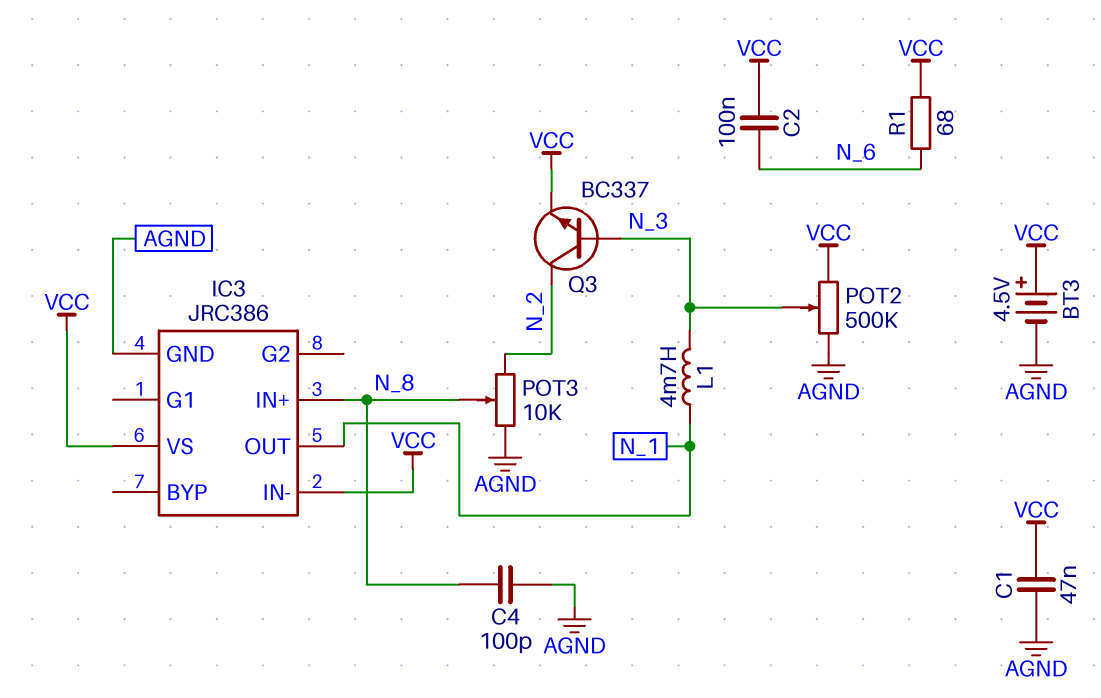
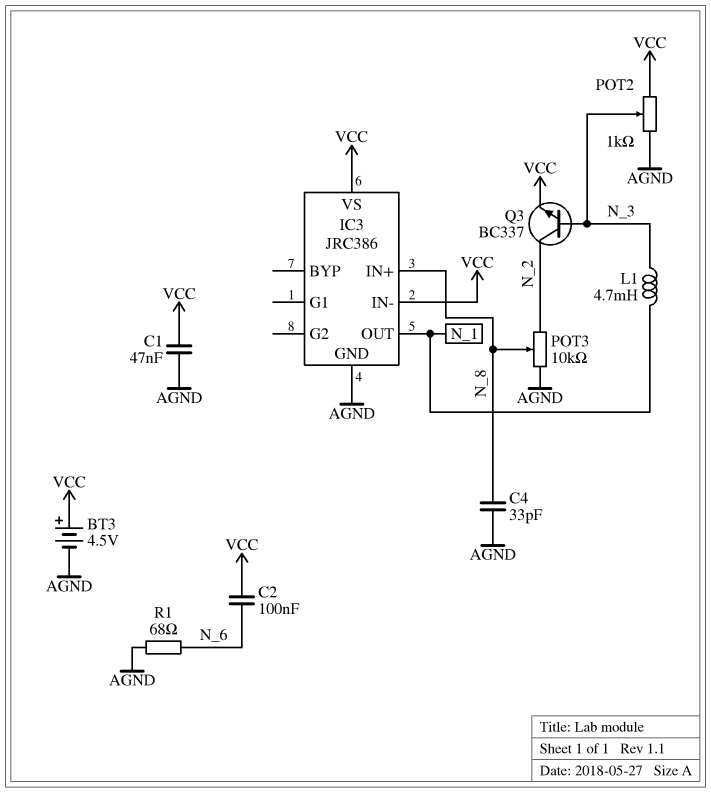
C4: 100pF (AGND, N_8) -> 33pF (AGND, N_8)
POT2: 500k (AGND, VCC, wiper N_3) -> 1k (AGND, VCC, wiper N_3)
R1: 68 (N_6, VCC) -> 68 (AGND, N_6)

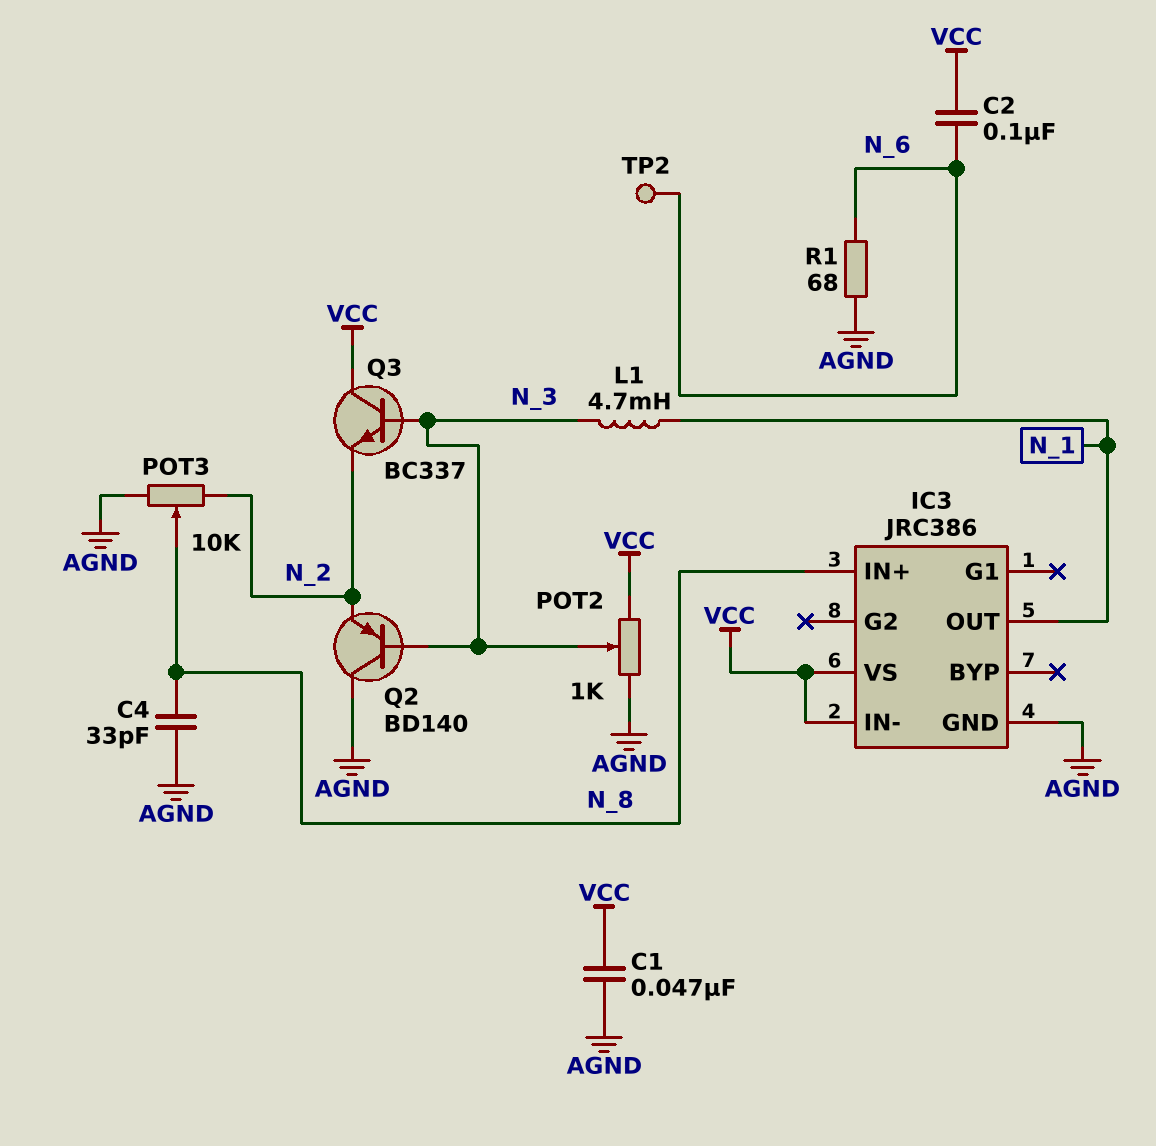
BT3: 4.5V (plus VCC, minus AGND) -> none
Q2: none -> PNP BD140 (B N_3, C AGND, E N_2)
Q3: NPN BC337 (B N_3, C N_2, E VCC) -> NPN BC337 (B N_3, C VCC, E N_2)
TP2: none -> test point (N_6)

